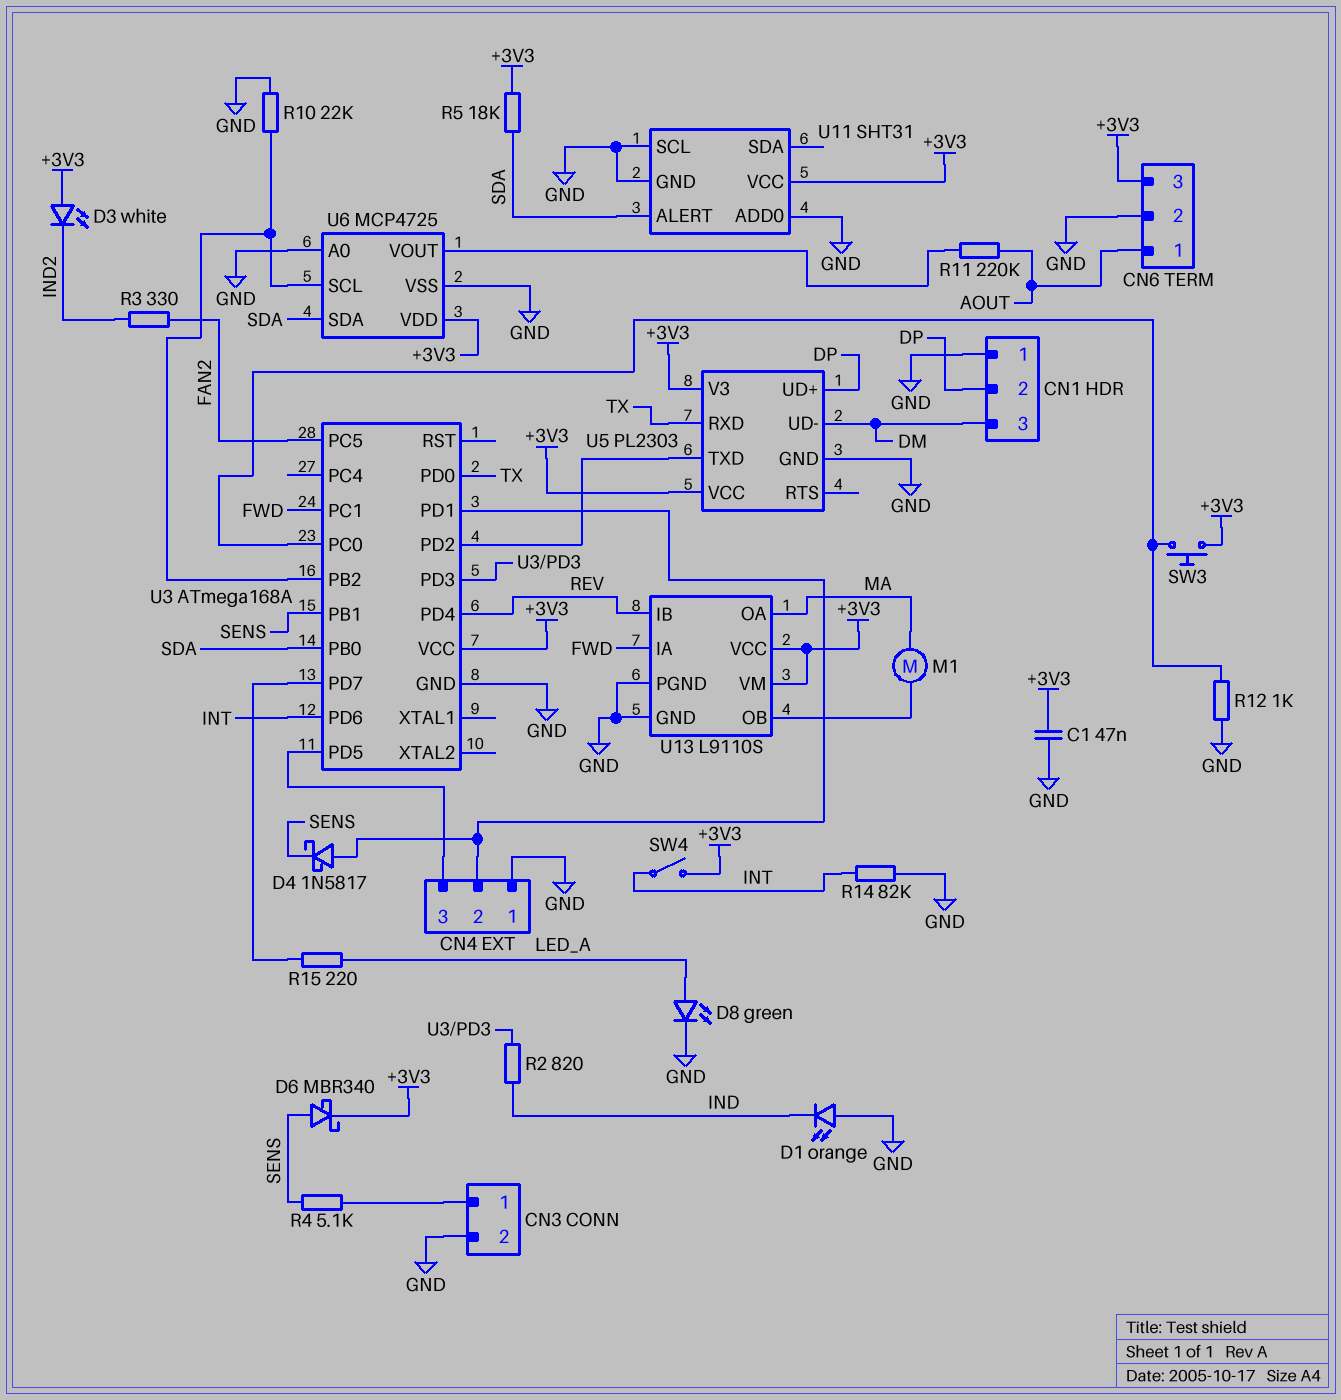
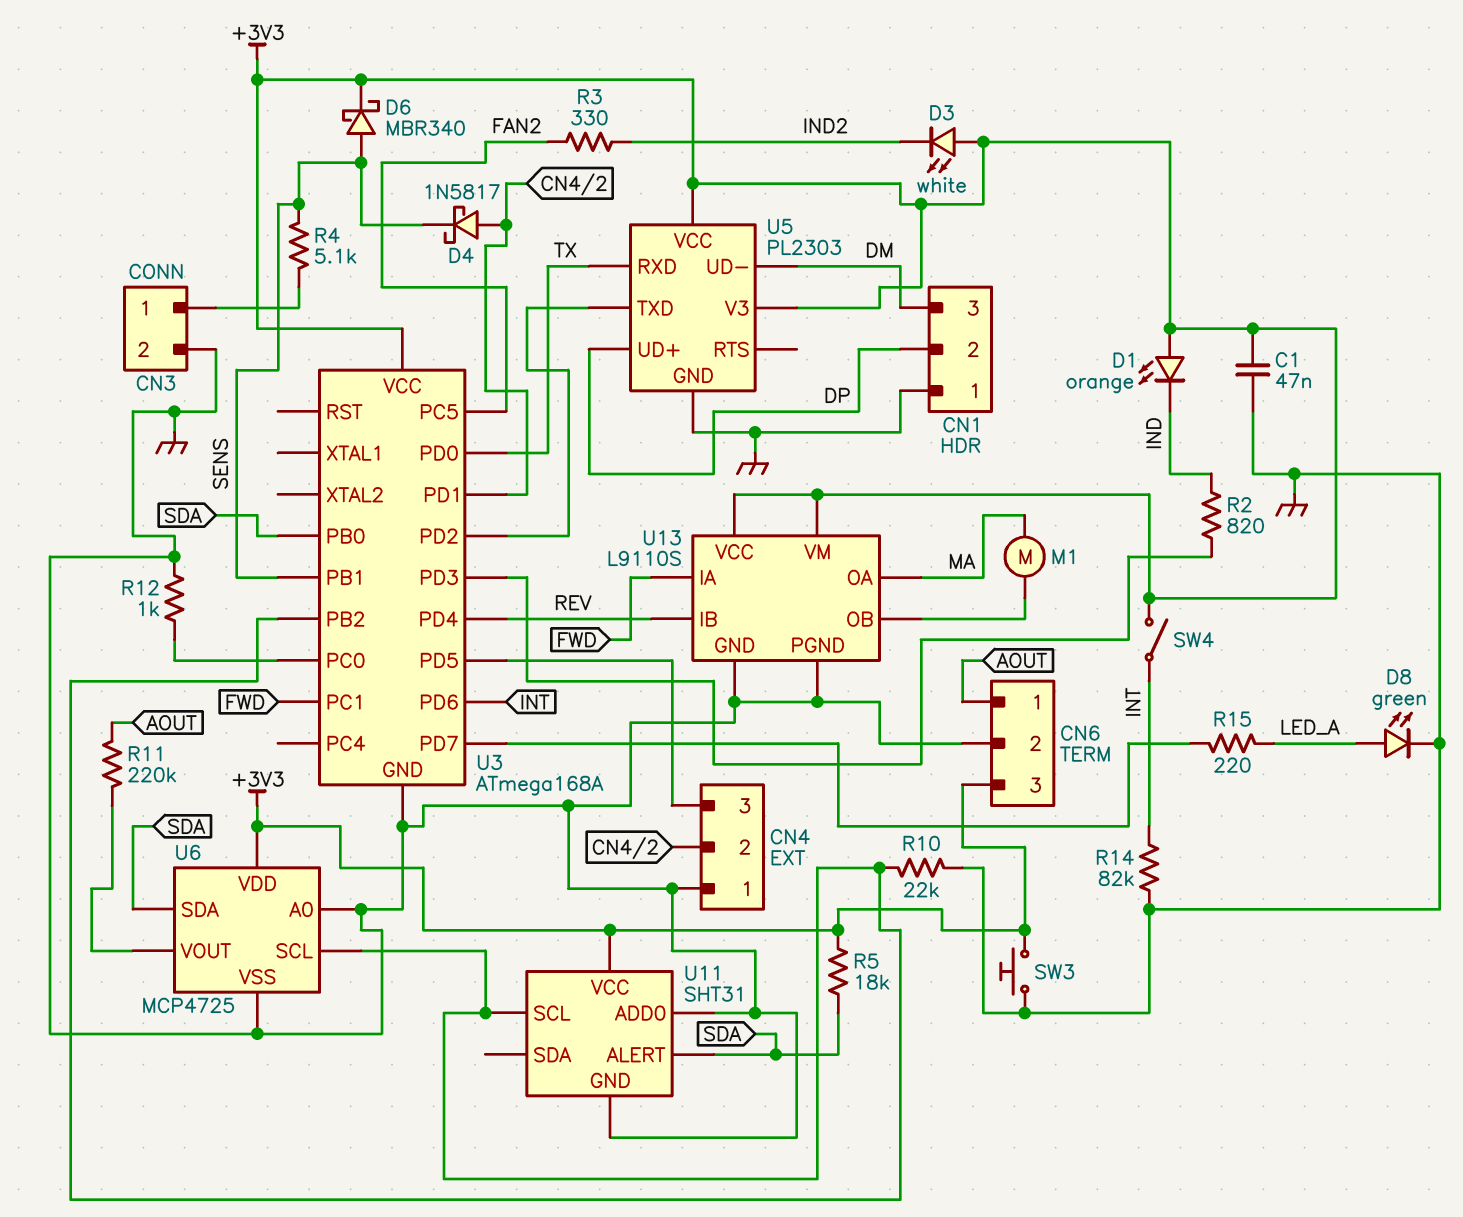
D1: LED orange (A GND, K IND) -> LED orange (A +3V3, K IND)
SW3: button (+3V3, U3/PC0) -> button (+3V3, GND)
U11 pin SCL: GND -> U3/PB2

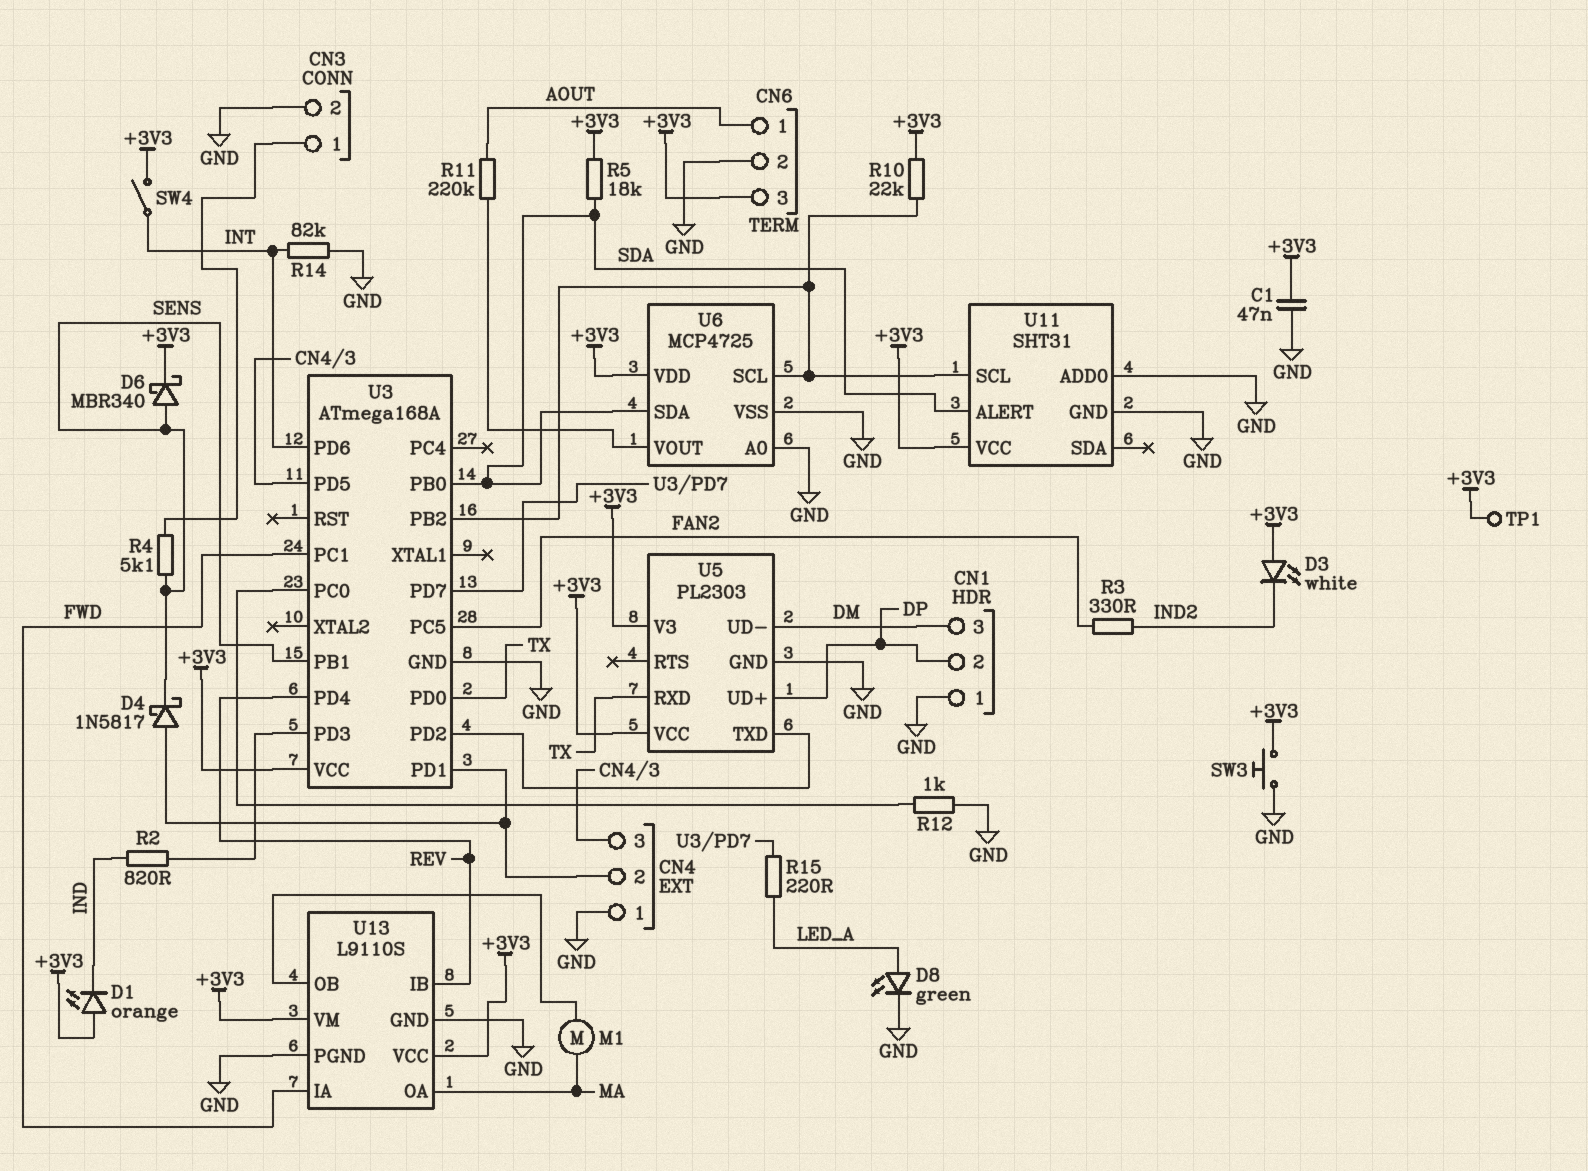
R10: 22k (GND, U3/PB2) -> 22k (+3V3, U3/PB2)
TP1: none -> test point (+3V3)

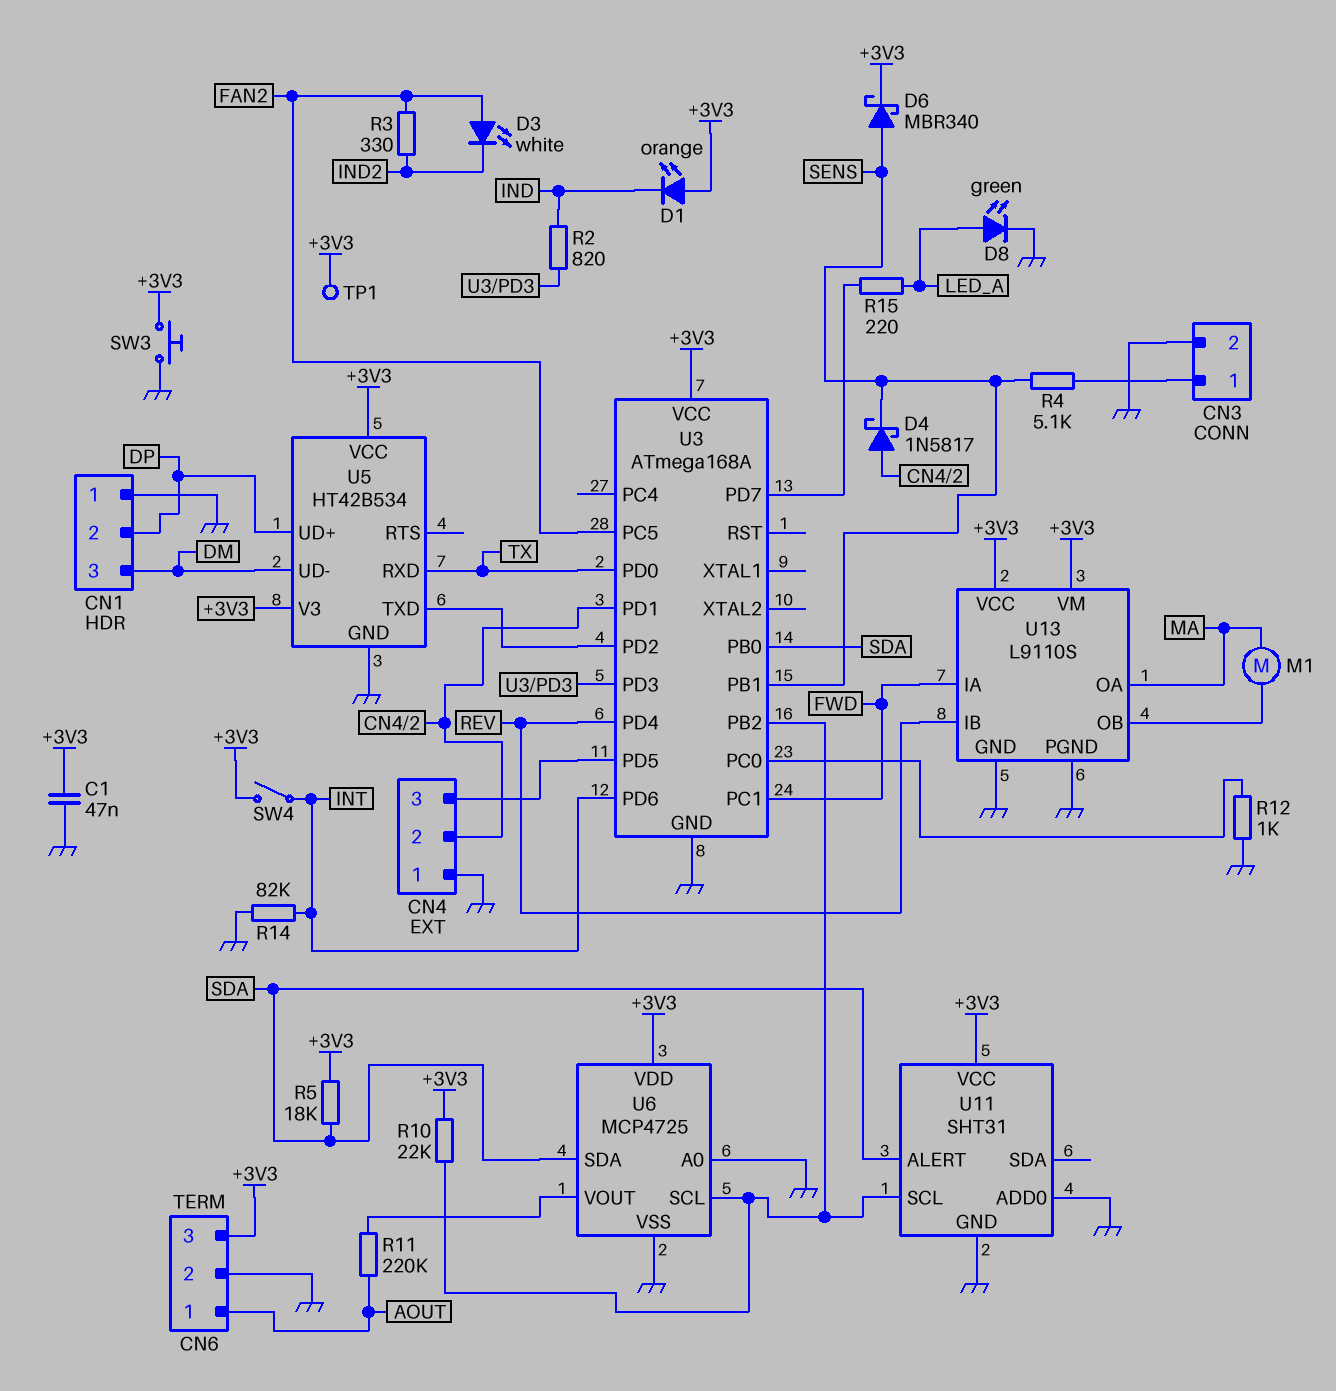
D3: LED white (A +3V3, K IND2) -> LED white (A FAN2, K IND2)
U5: PL2303 -> HT42B534

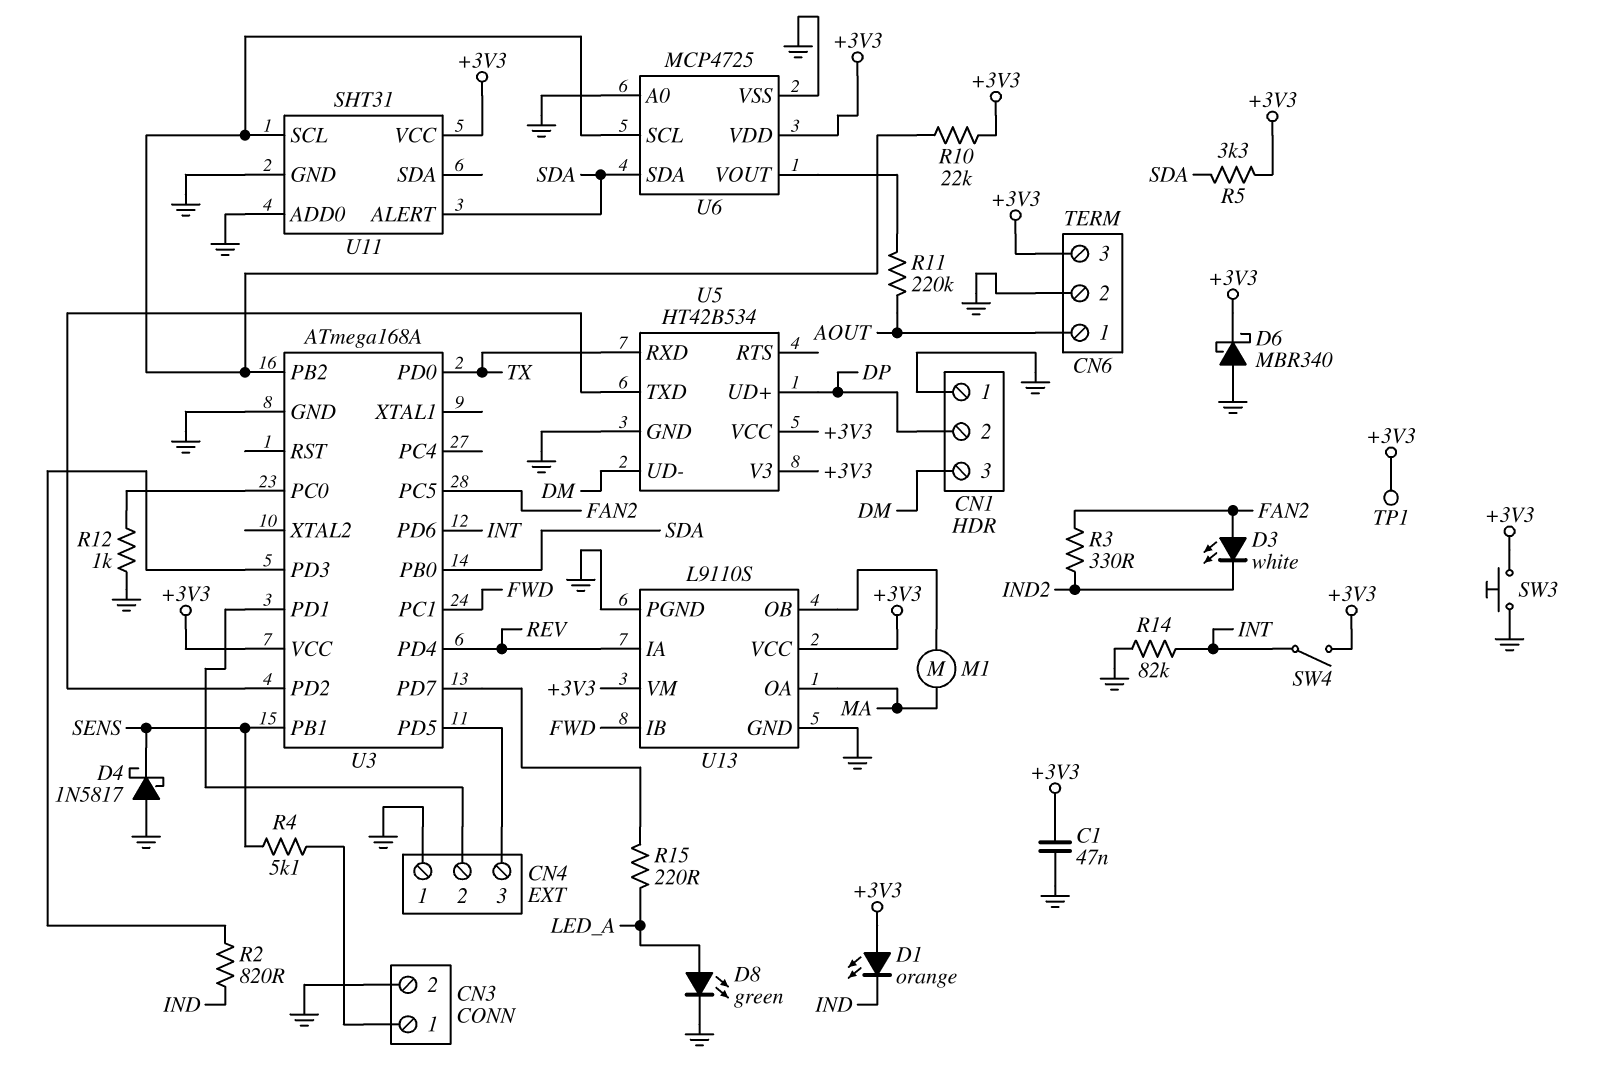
D4: schottky 1N5817 (A CN4/2, K SENS) -> schottky 1N5817 (A GND, K SENS)
D6: schottky MBR340 (A SENS, K +3V3) -> schottky MBR340 (A GND, K +3V3)
R5: 18k (+3V3, SDA) -> 3.3k (+3V3, SDA)
U13 pin IA: FWD -> REV
U13 pin IB: REV -> FWD

